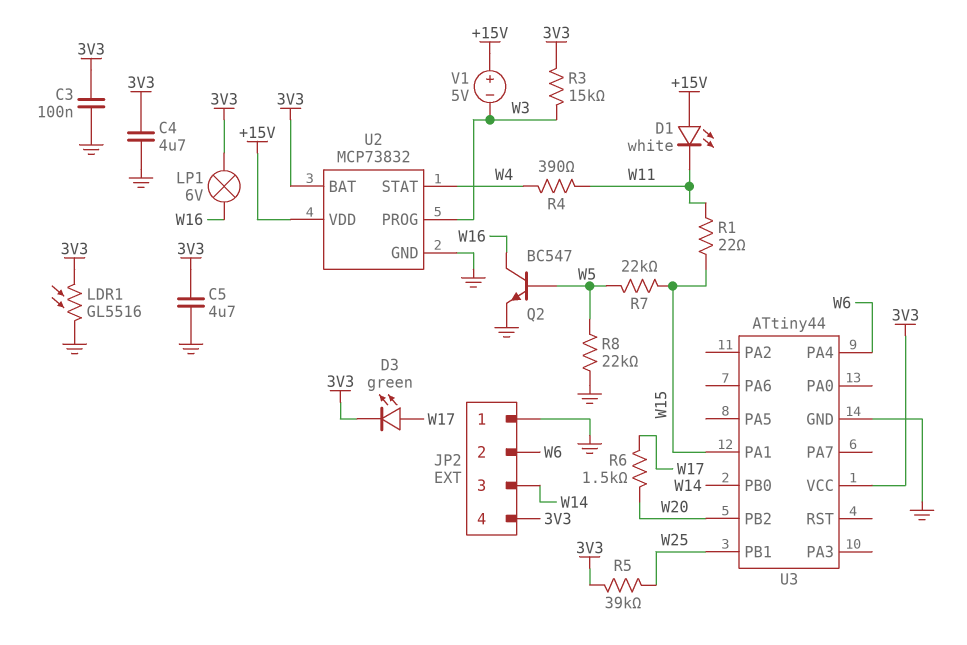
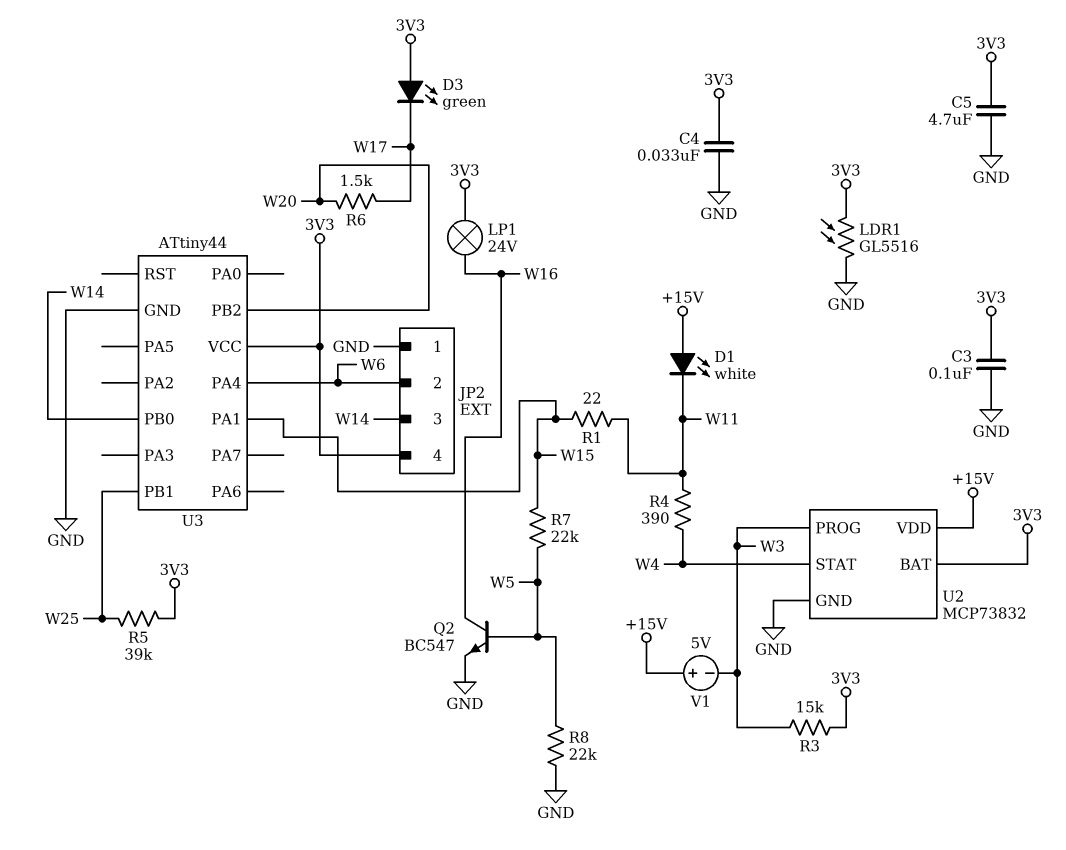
C4: 4.7uF (3V3, GND) -> 33nF (3V3, GND)
D3: LED green (A W17, K 3V3) -> LED green (A 3V3, K W17)
LP1: lamp 6V (3V3, W16) -> lamp 24V (3V3, W16)

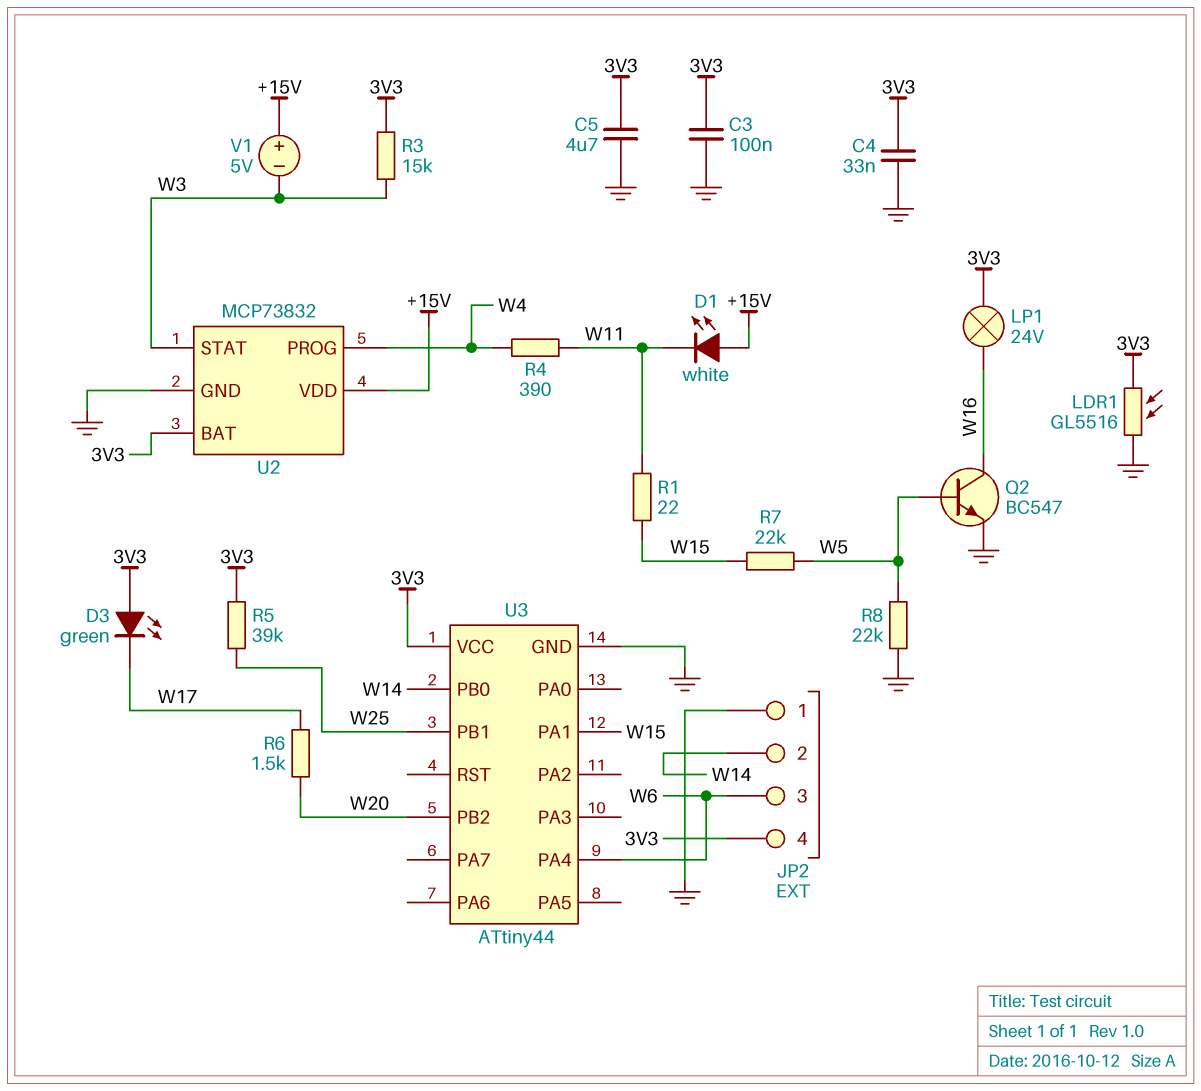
JP2 pin 2: W6 -> W14
JP2 pin 3: W14 -> W6
U2 pin PROG: W3 -> W4
U2 pin STAT: W4 -> W3

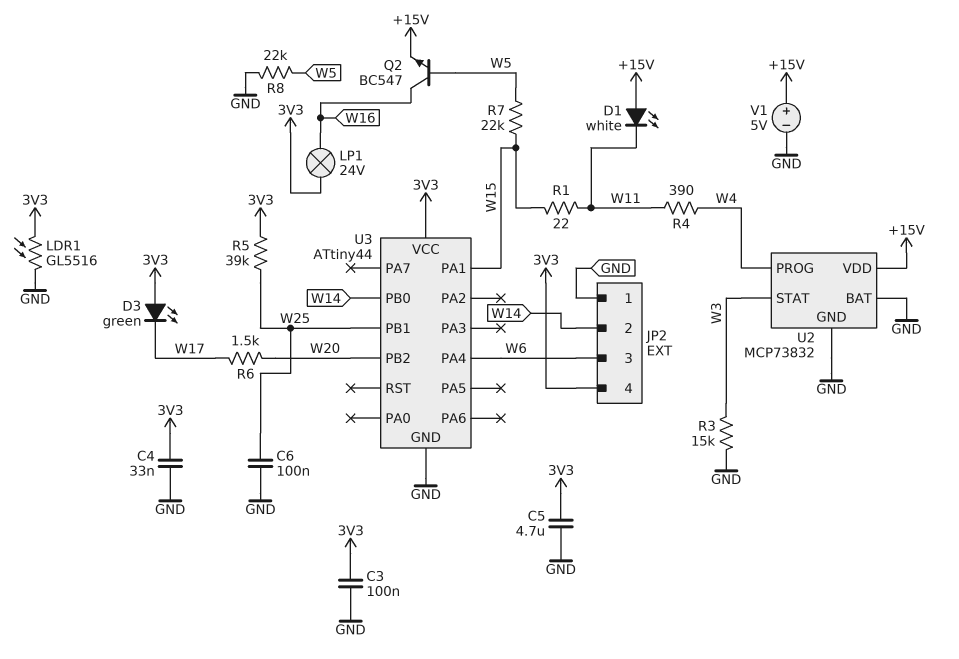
C6: none -> 100nF (GND, W25)
Q2: NPN BC547 (B W5, C W16, E GND) -> NPN BC547 (B W5, C W16, E +15V)
R3: 15k (3V3, W3) -> 15k (GND, W3)
U2 pin BAT: 3V3 -> GND
V1: 5V (plus +15V, minus W3) -> 5V (plus +15V, minus GND)

